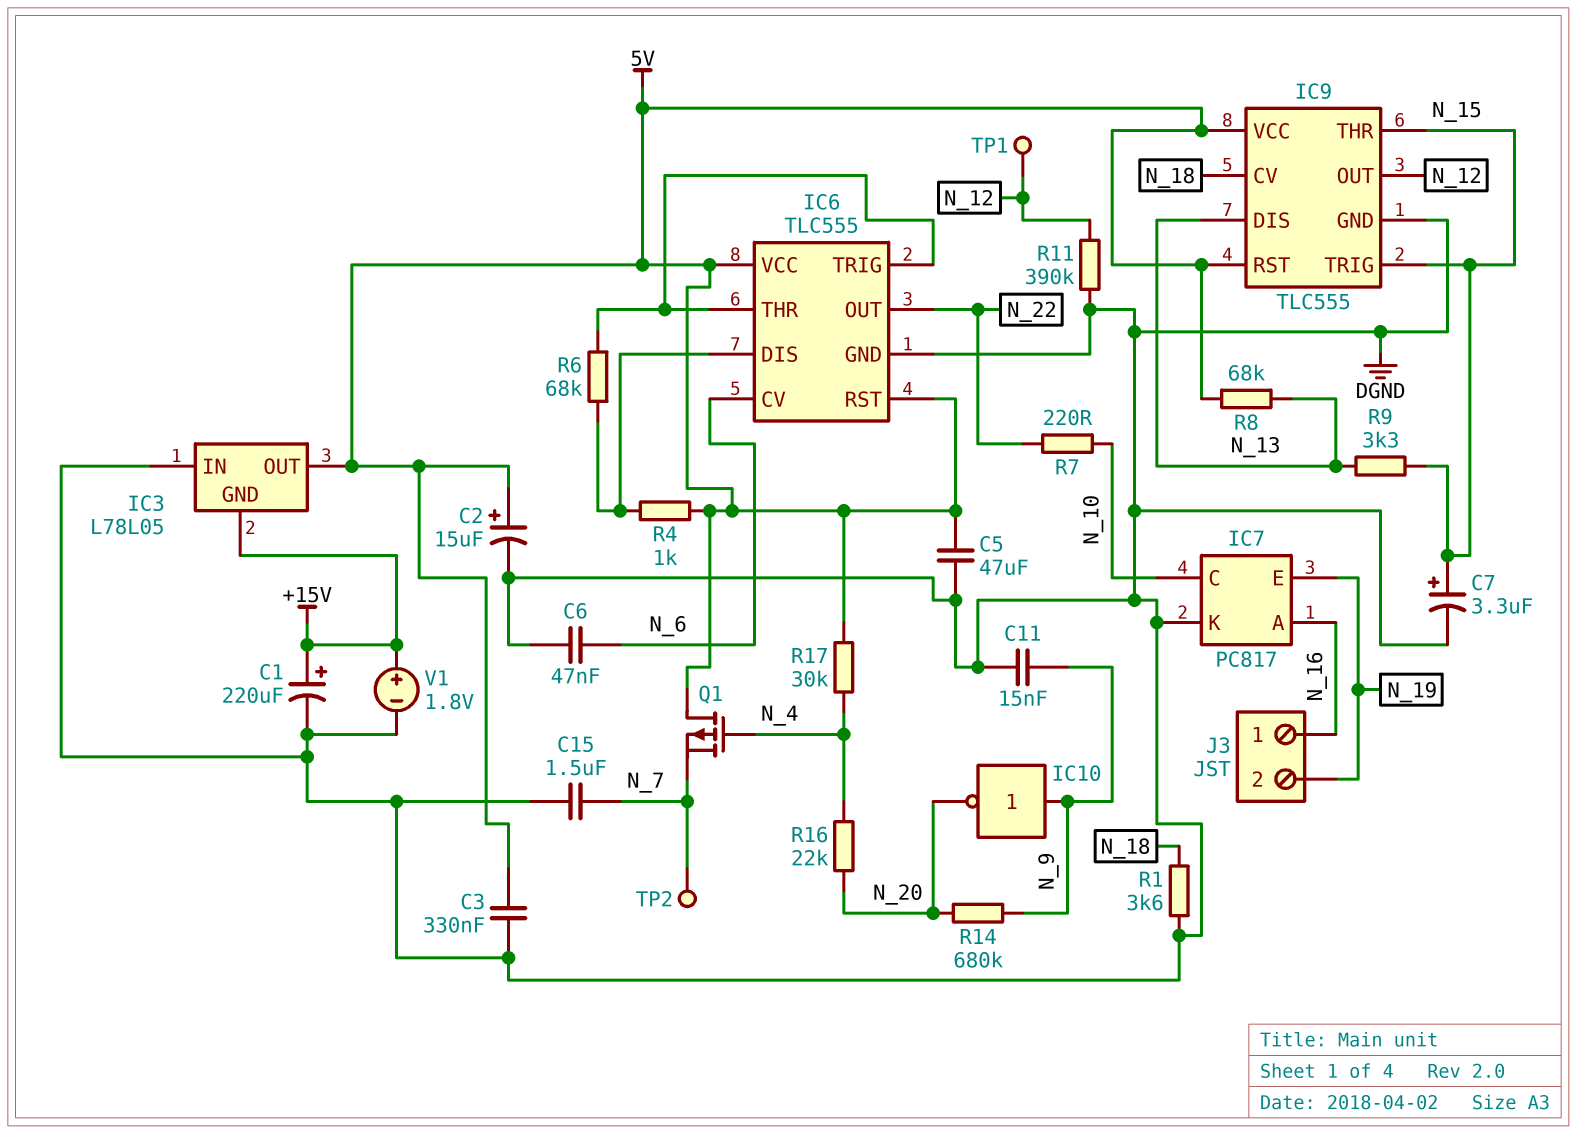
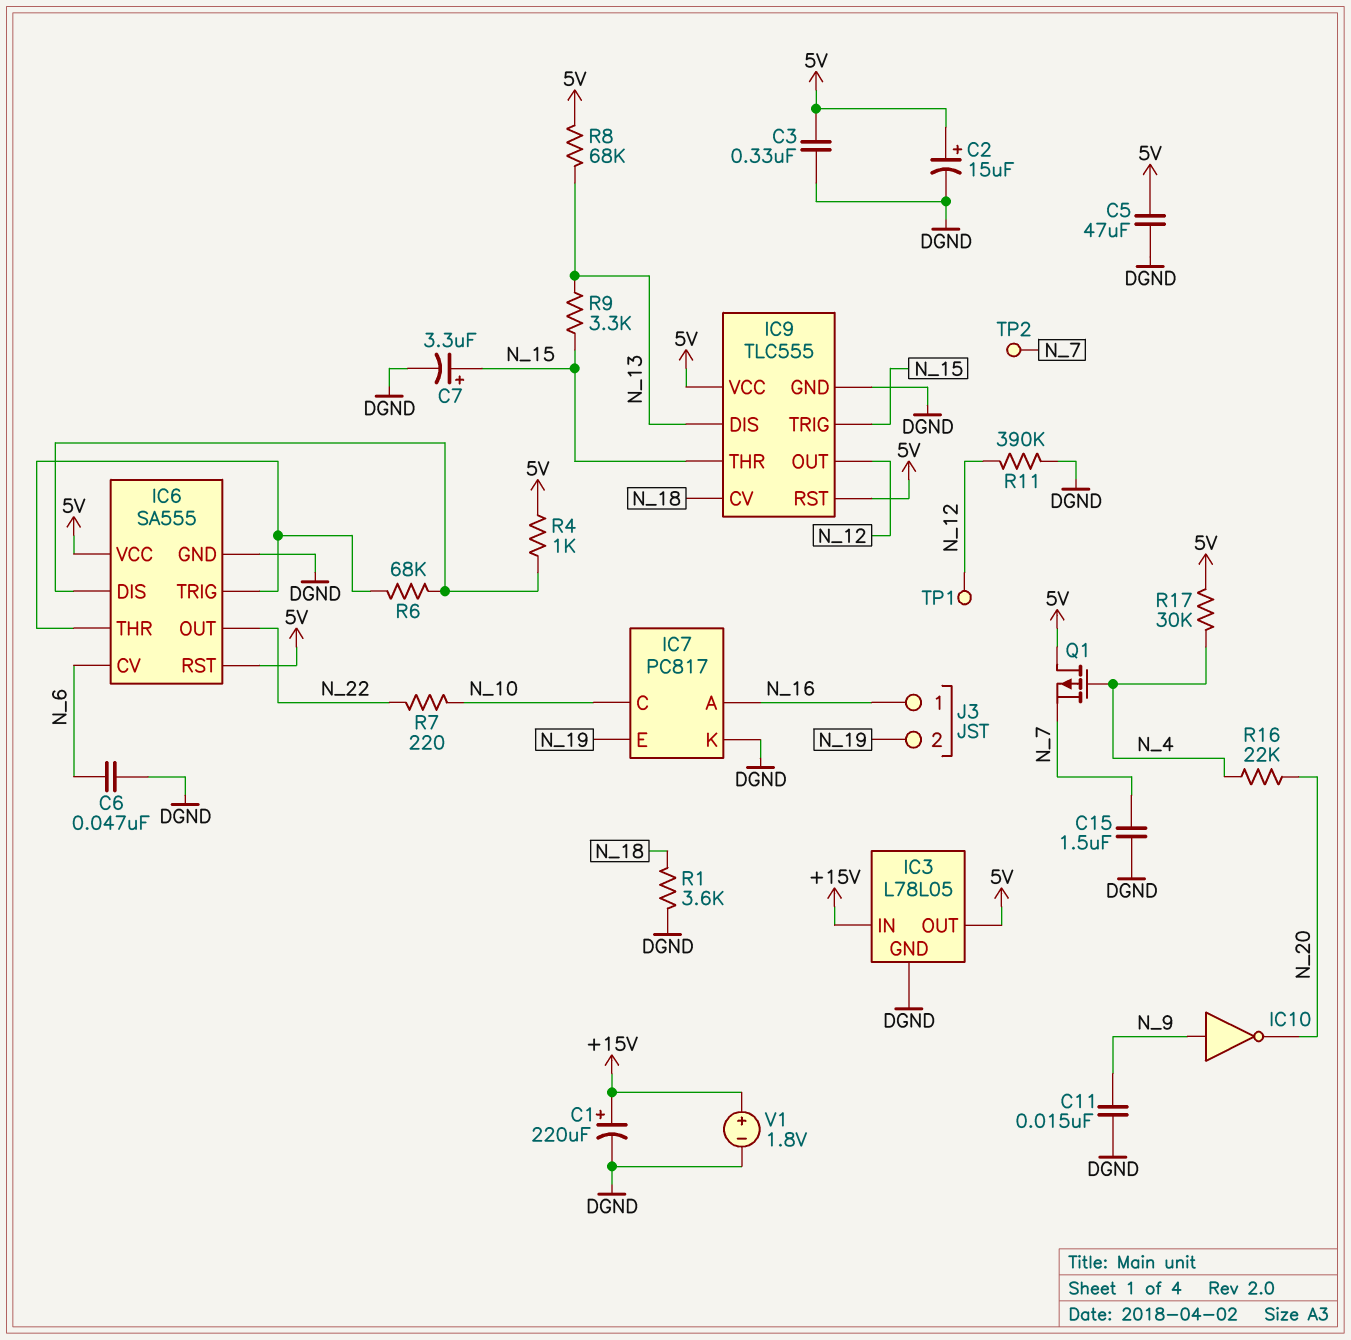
IC3 pin GND: +15V -> DGND
IC3 pin IN: DGND -> +15V
IC6: TLC555 -> SA555
R14: 680k (N_9, N_20) -> none

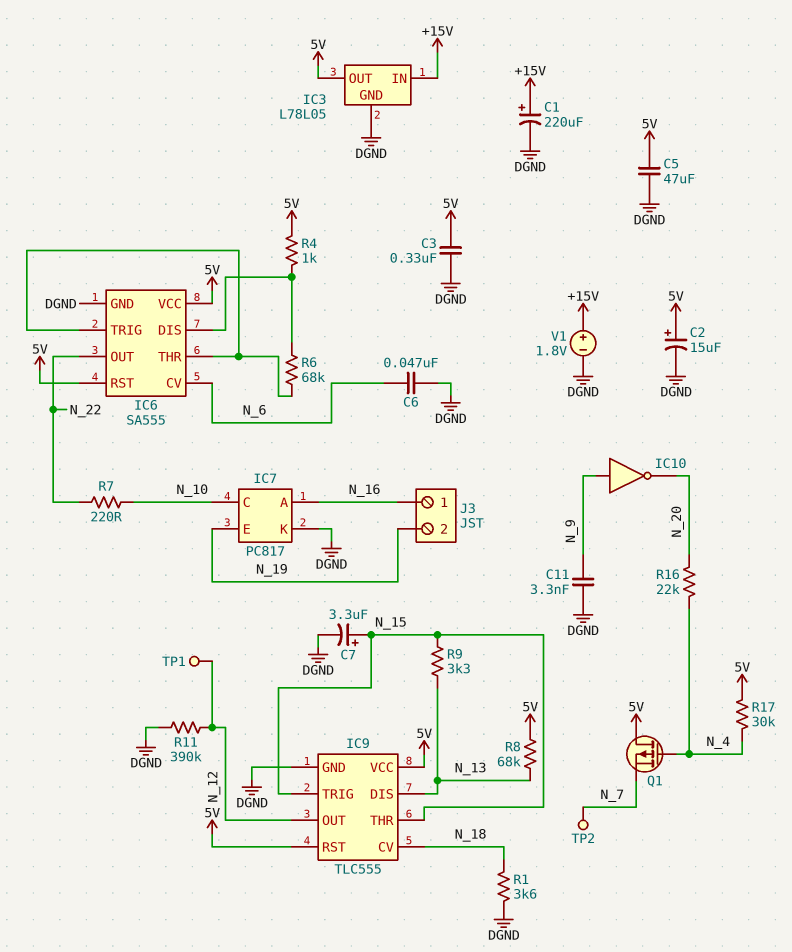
C11: 15nF (DGND, N_9) -> 3.3nF (DGND, N_9)
C15: 1.5uF (DGND, N_7) -> none

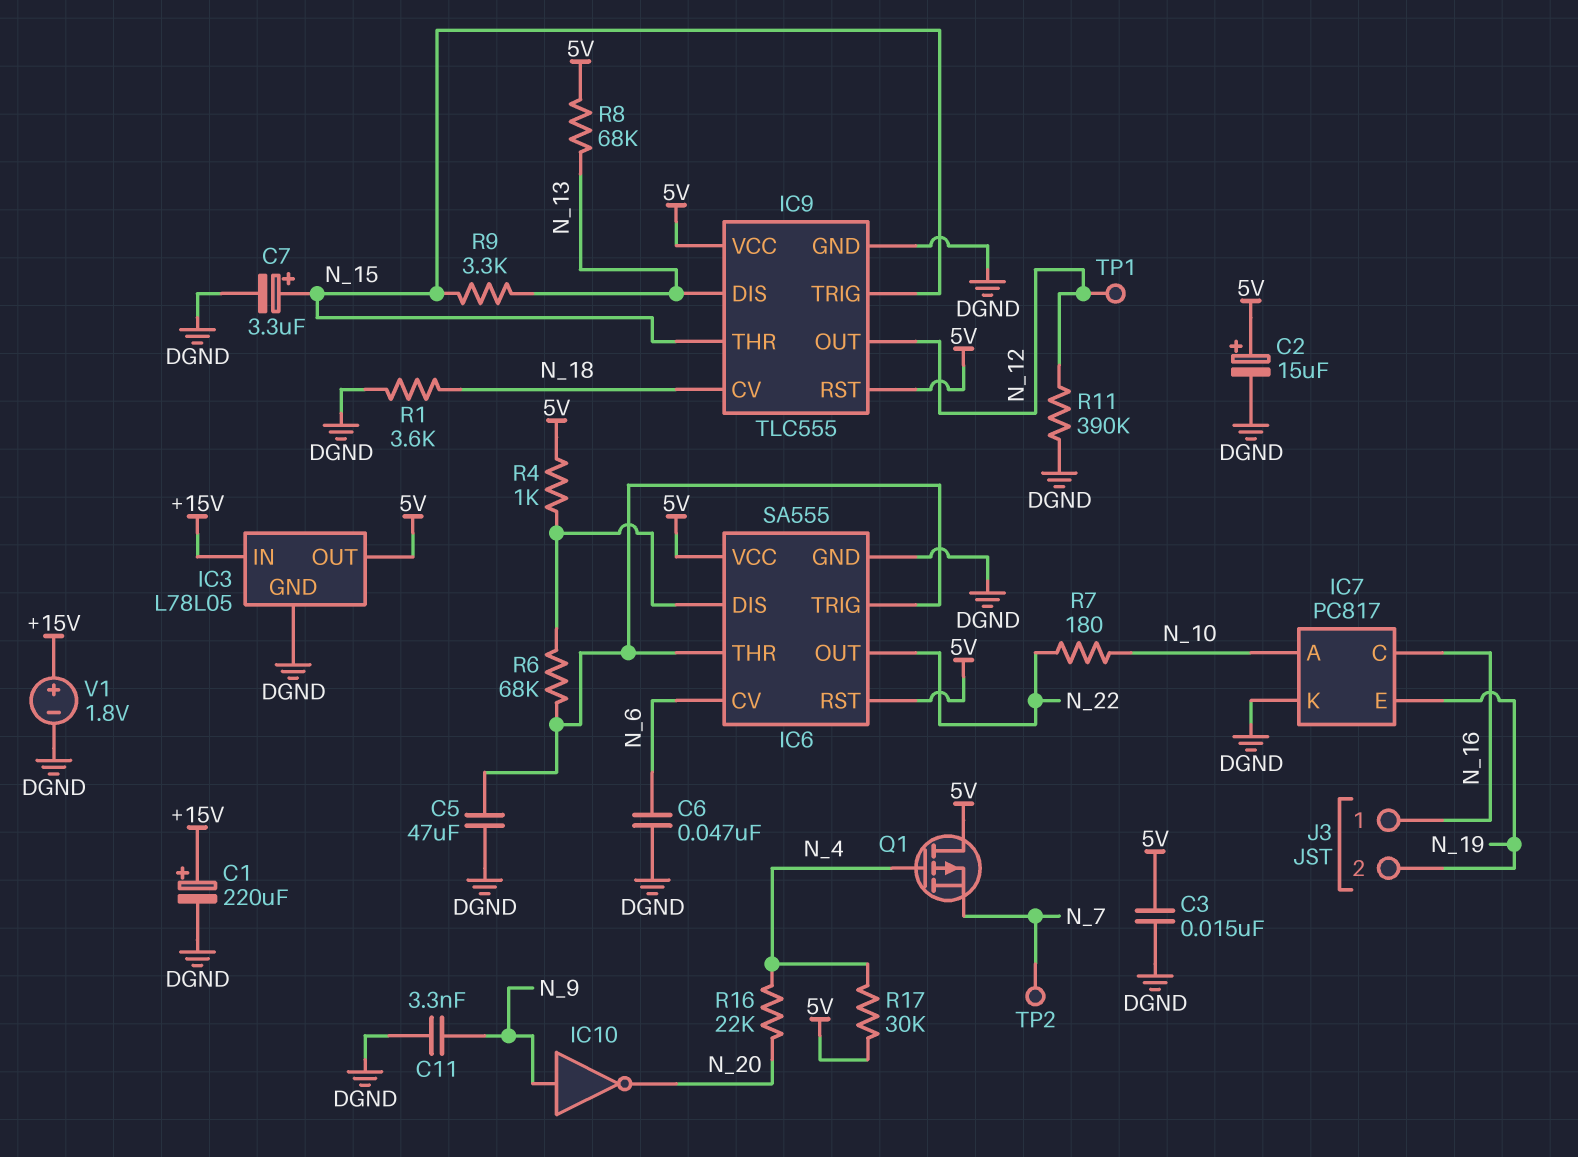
C3: 330nF (5V, DGND) -> 15nF (5V, DGND)
C5: 47uF (5V, DGND) -> 47uF (DGND, IC6/THR)
IC7 pin A: N_16 -> N_10
IC7 pin C: N_10 -> N_16
R7: 220 (N_10, N_22) -> 180 (N_10, N_22)

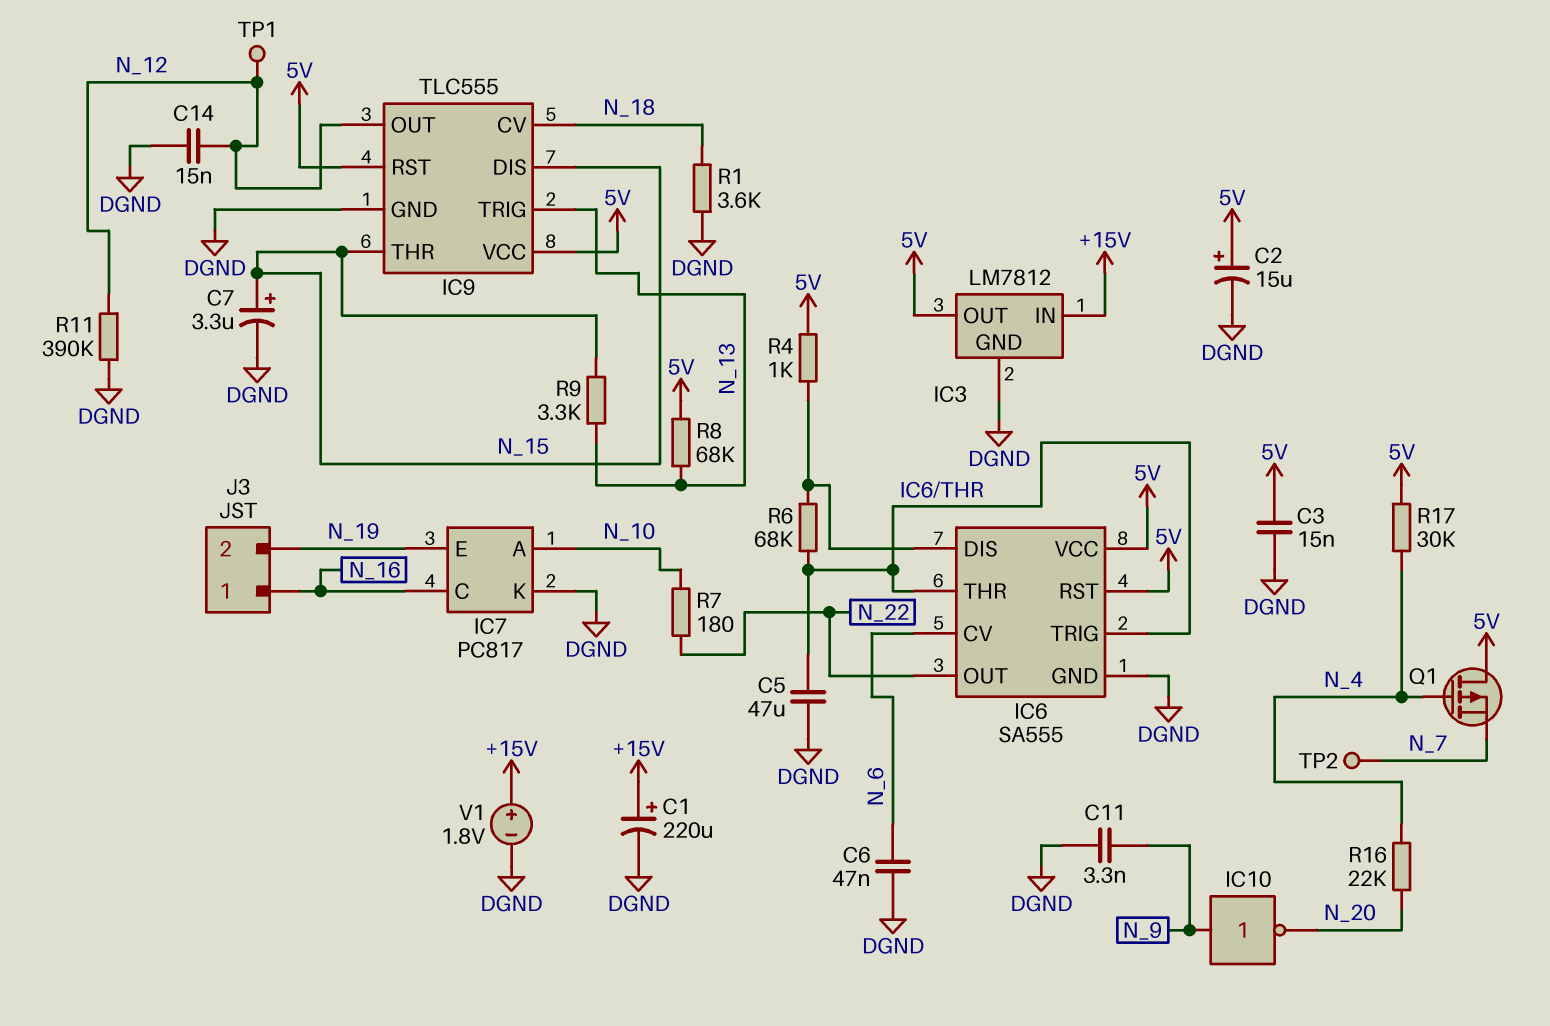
C14: none -> 15nF (DGND, N_12)
IC3: L78L05 -> LM7812
IC9 pin DIS: N_13 -> N_15
IC9 pin TRIG: N_15 -> N_13

